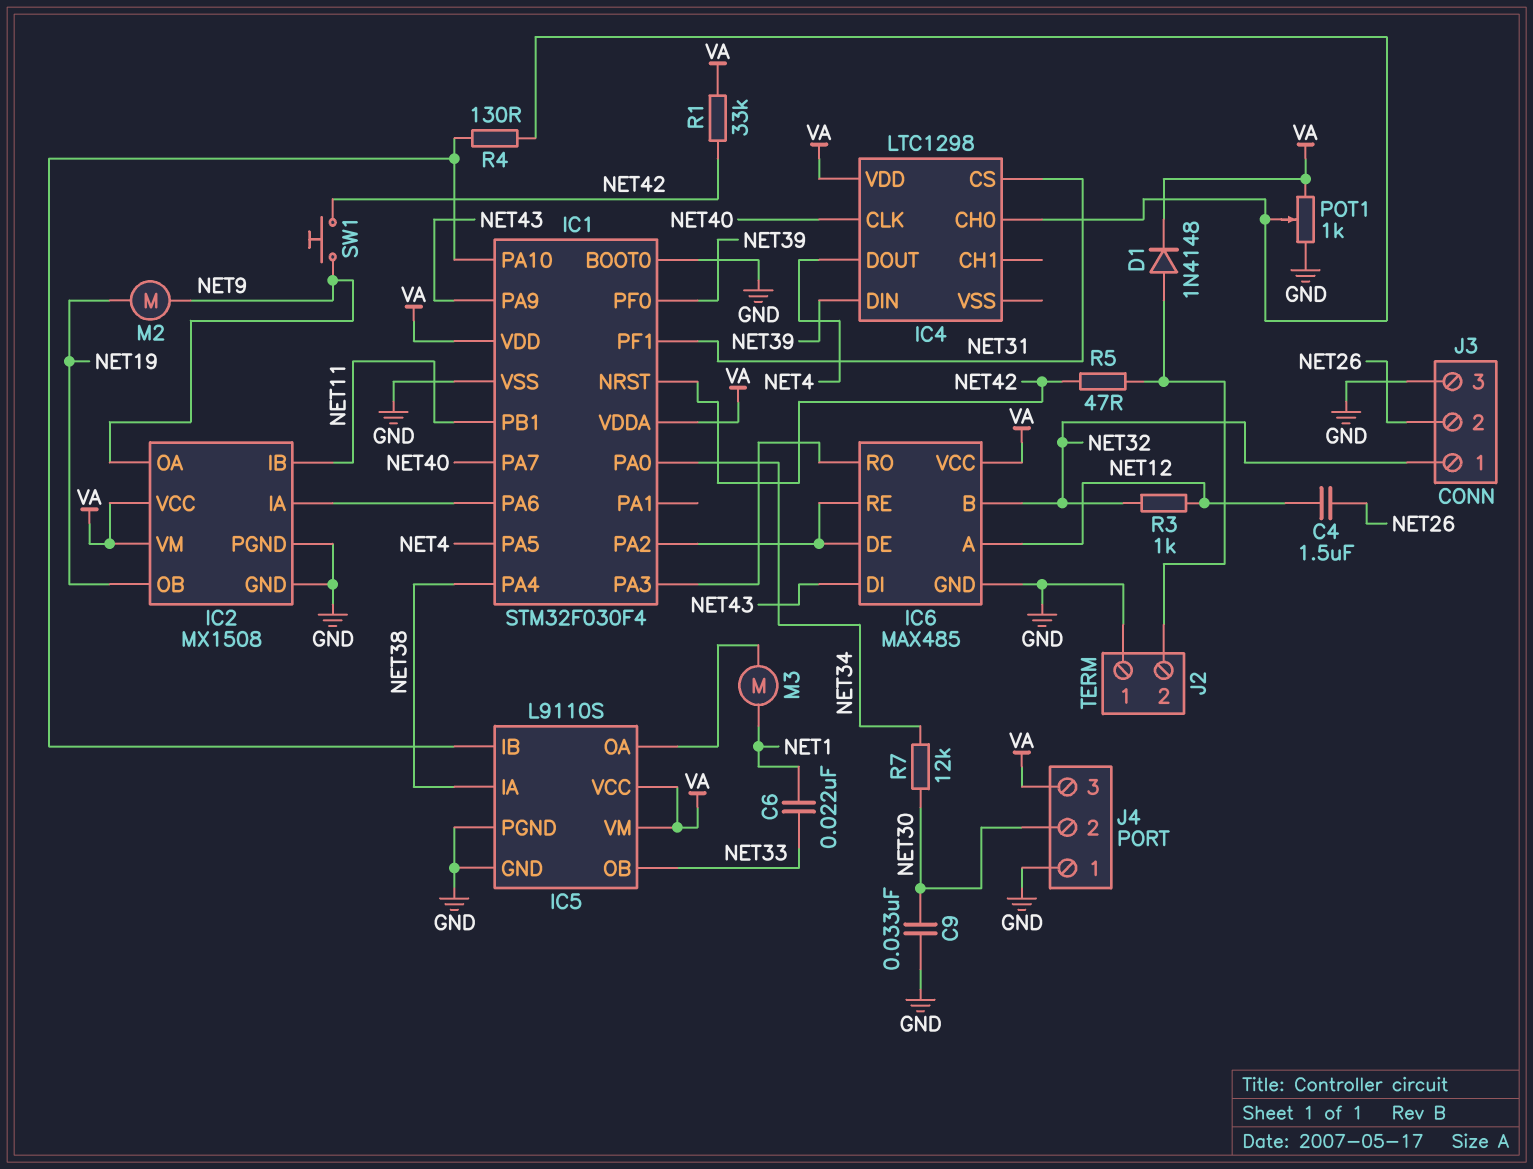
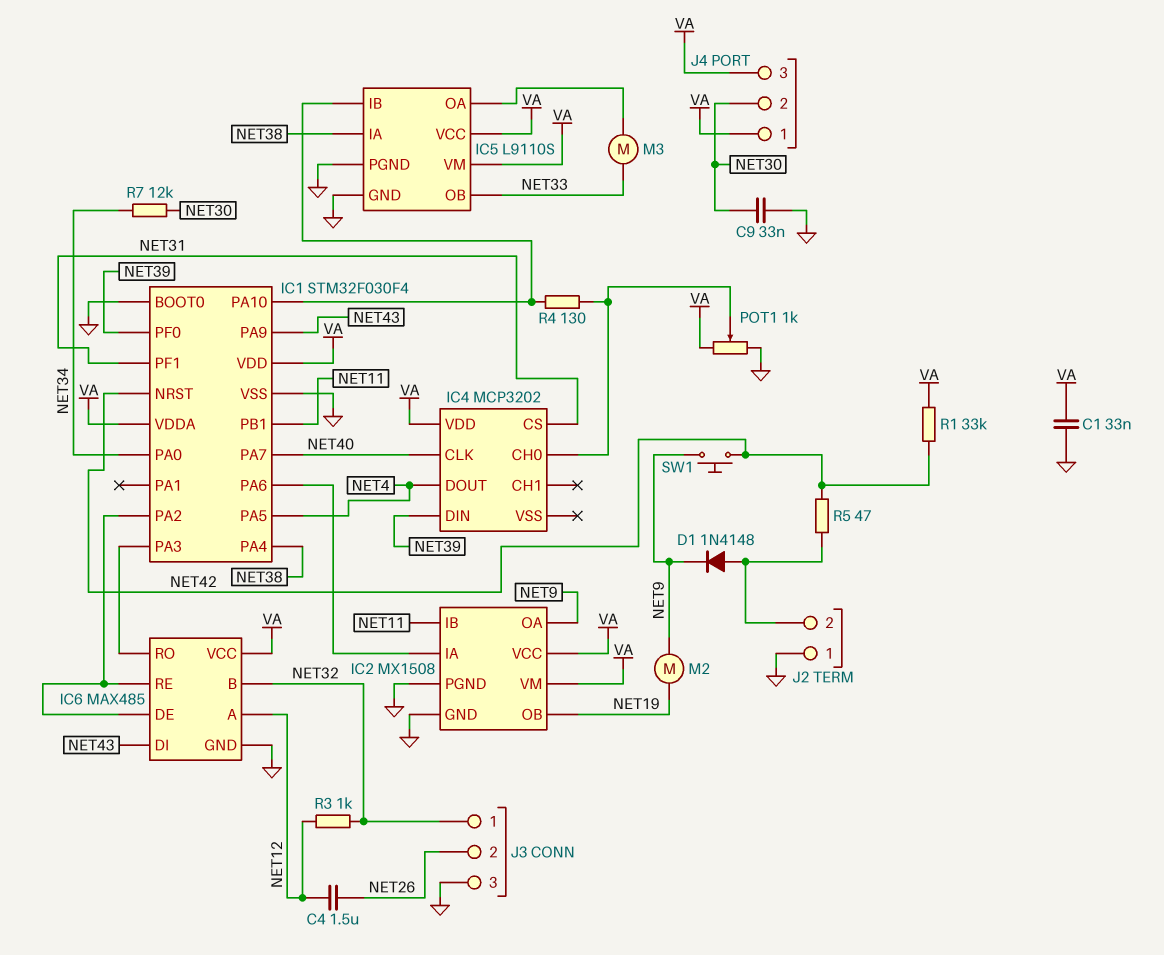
C1: none -> 33nF (GND, VA)
C6: 22nF (NET1, NET33) -> none
D1: diode 1N4148 (A J2/2, K VA) -> diode 1N4148 (A J2/2, K NET9)
IC4: LTC1298 -> MCP3202
J4 pin 1: GND -> VA
M3: motor (IC5/OA, NET1) -> motor (IC5/OA, NET33)

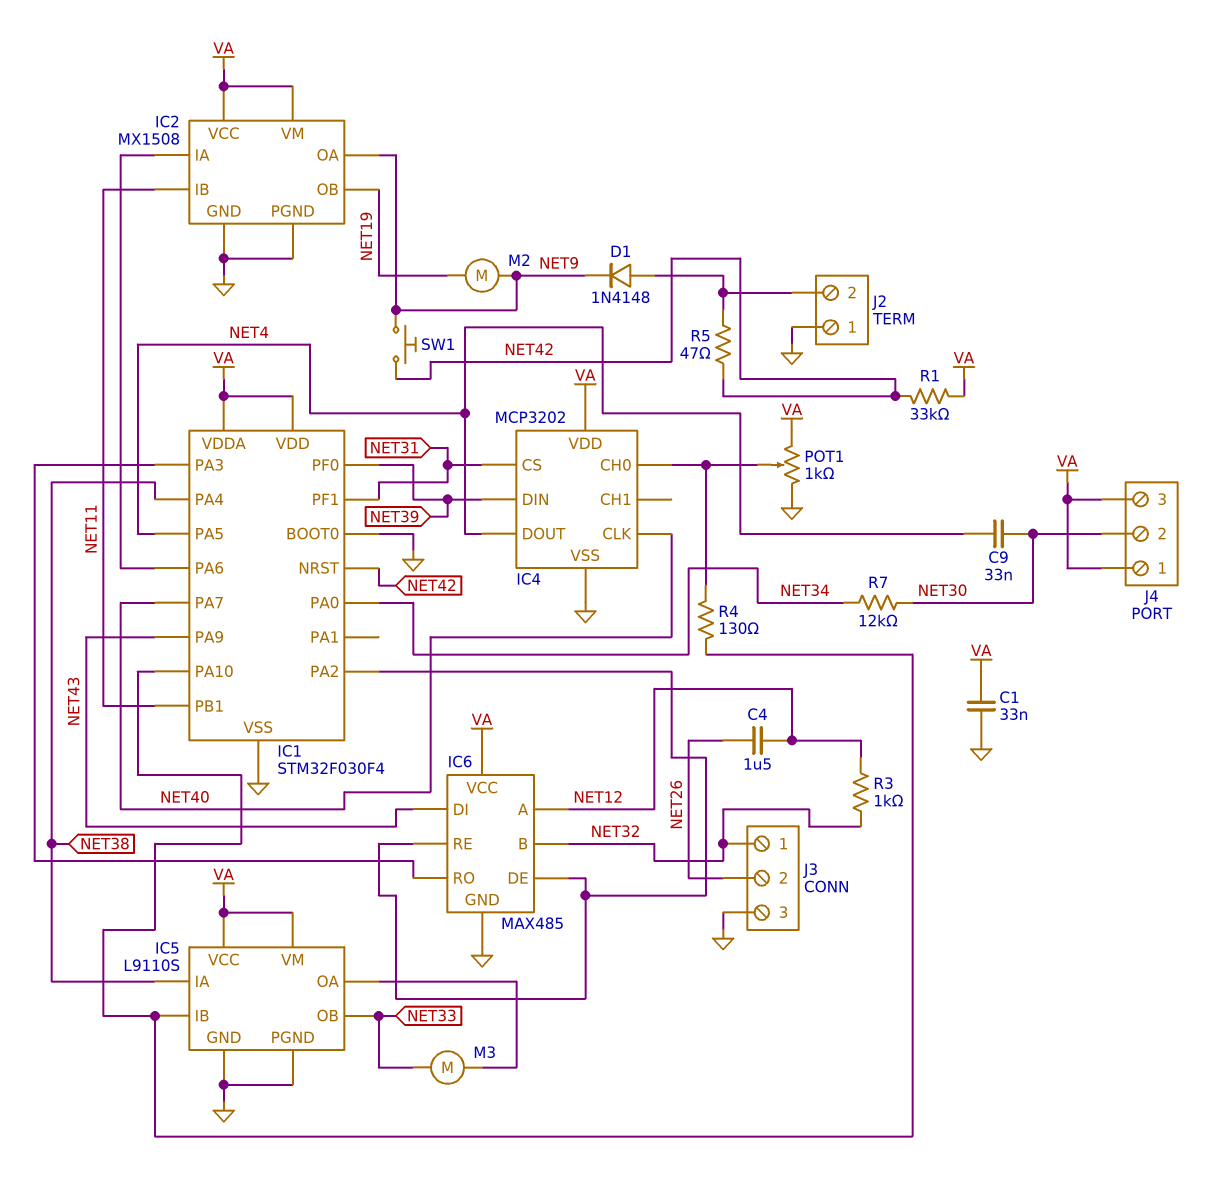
C9: 33nF (GND, NET30) -> 33nF (NET4, NET30)
IC4 pin VSS: none -> GND

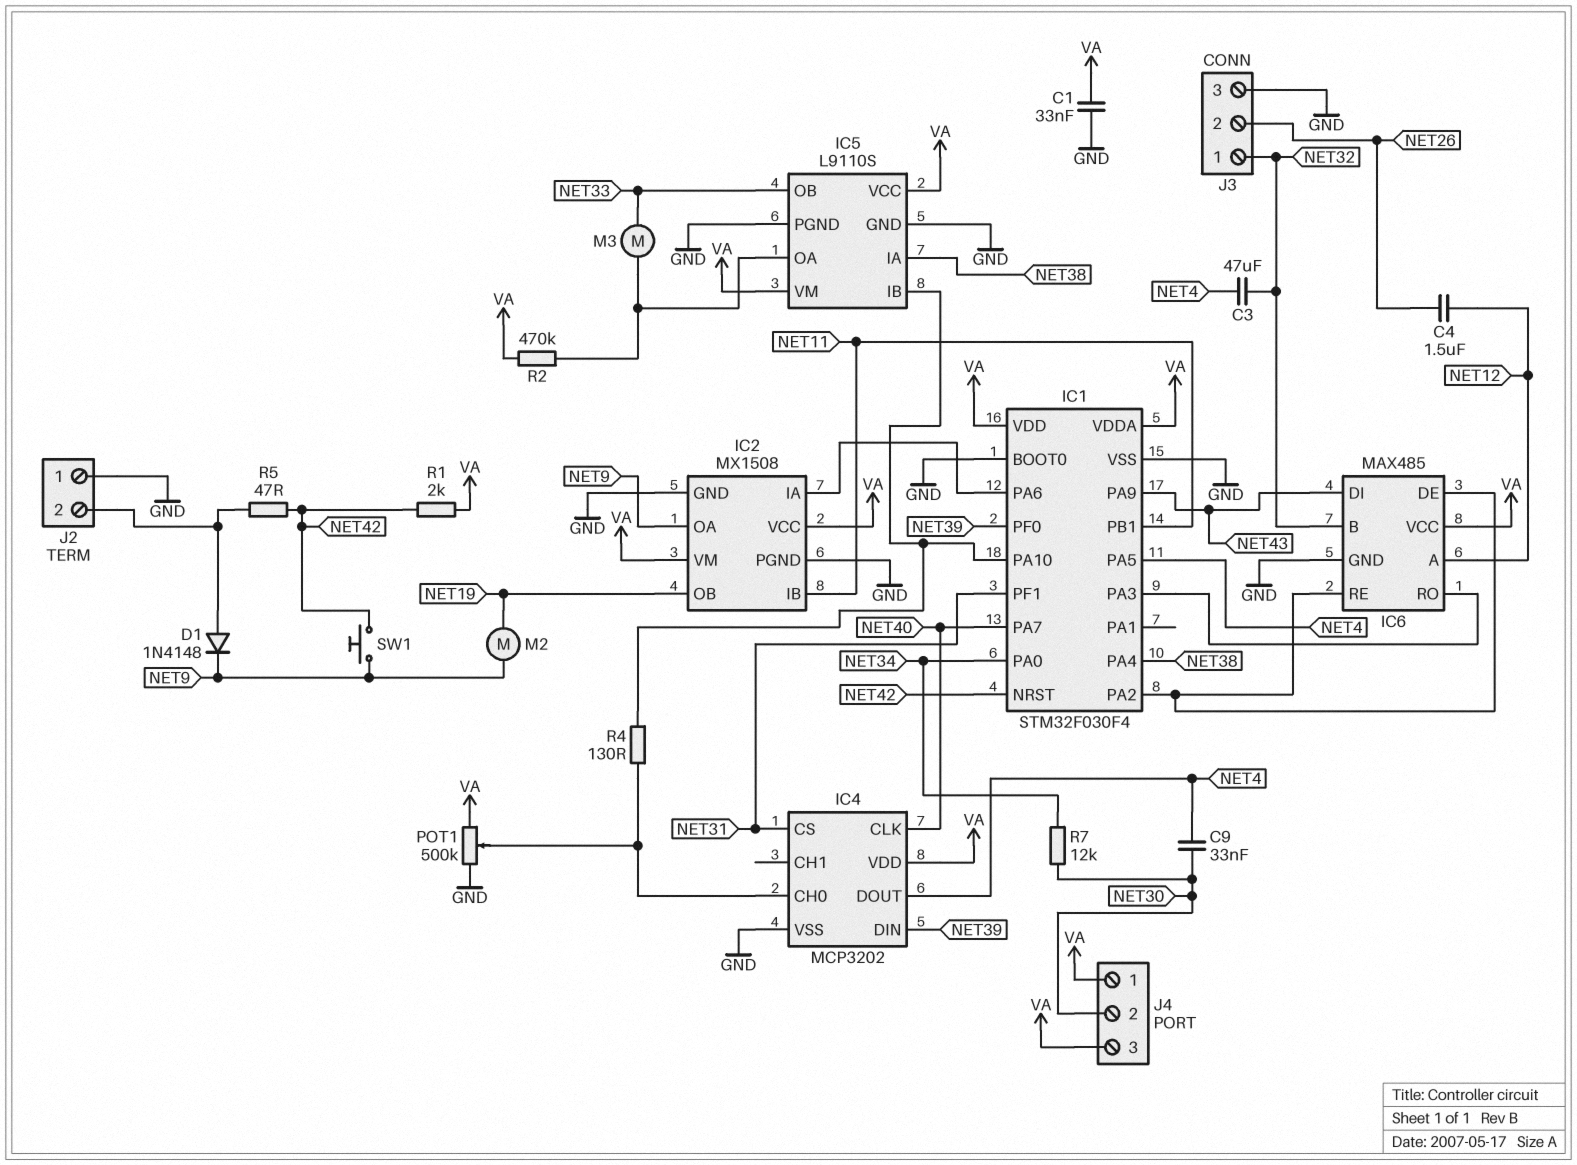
C3: none -> 47uF (NET4, NET32)
POT1: 1k (GND, VA, wiper IC4/CH0) -> 500k (GND, VA, wiper IC4/CH0)
R1: 33k (NET42, VA) -> 2k (NET42, VA)
R2: none -> 470k (IC5/OA, VA)
R3: 1k (NET12, NET32) -> none

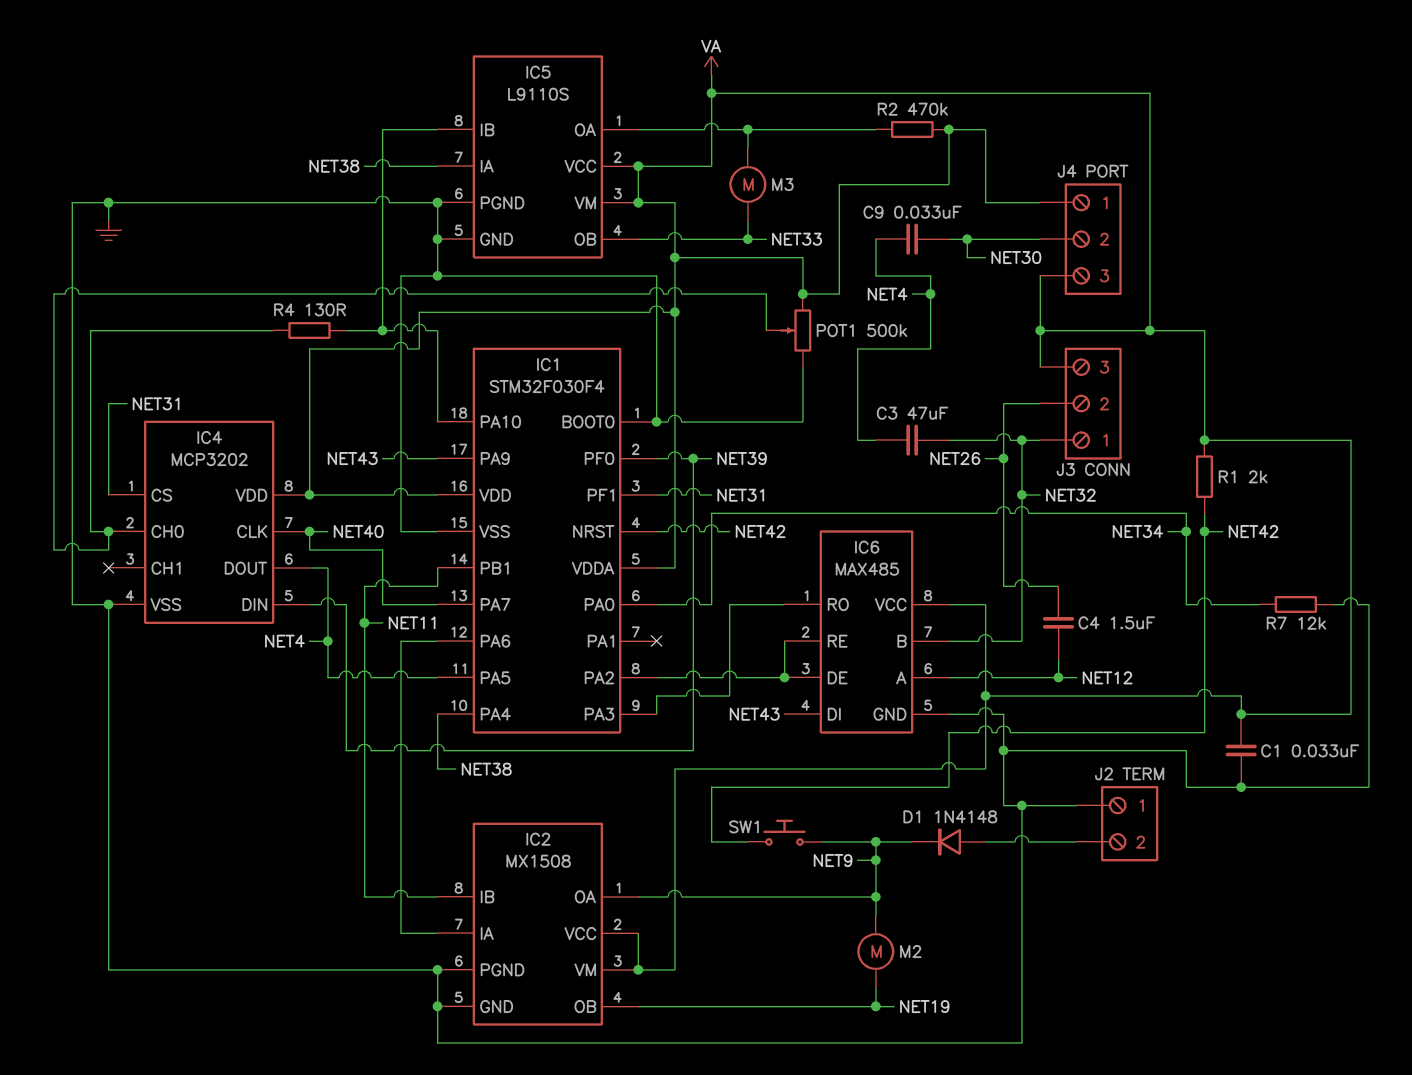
J3 pin 3: GND -> VA
R5: 47 (J2/2, NET42) -> none
R7: 12k (NET30, NET34) -> 12k (GND, NET34)

